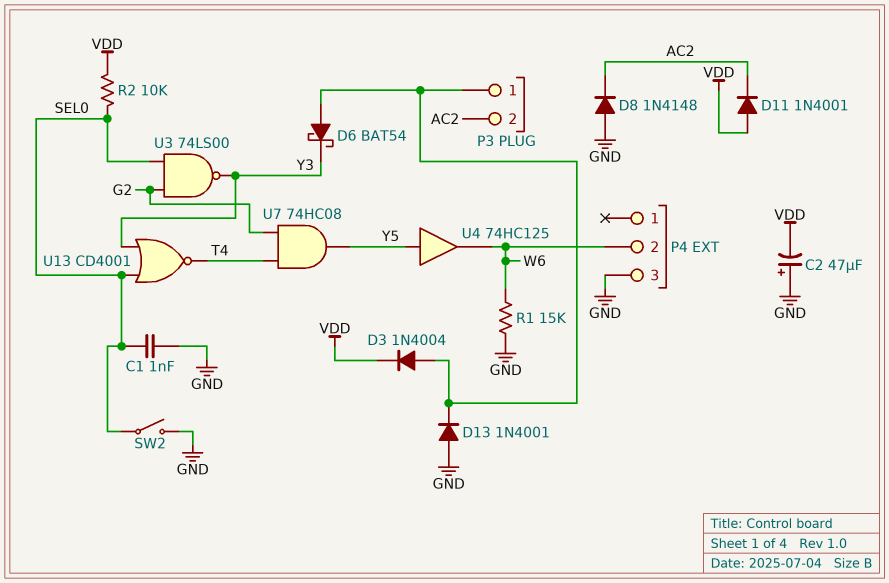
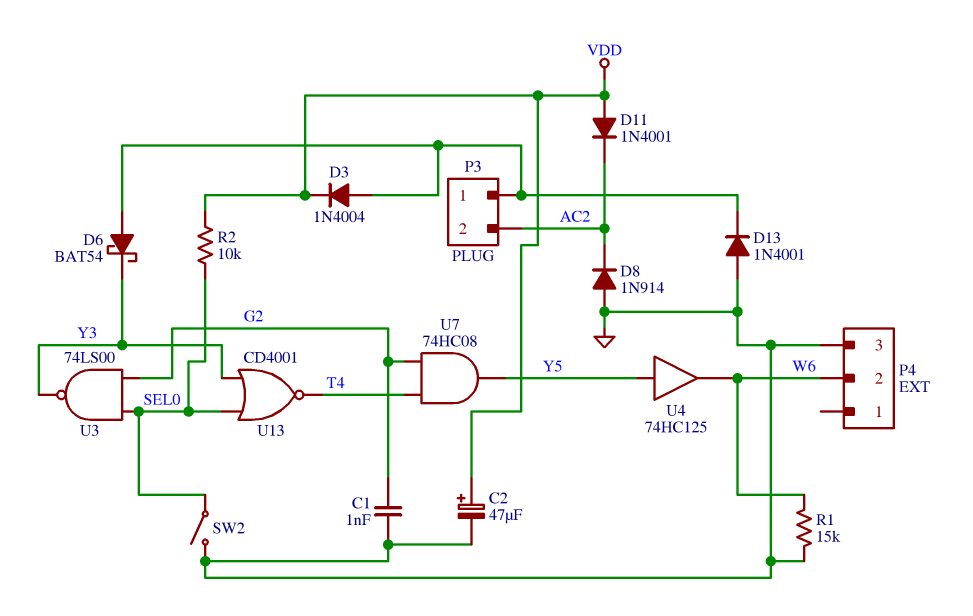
C1: 1nF (GND, SEL0) -> 1nF (G2, GND)
C2: 47uF (plus GND, minus VDD) -> 47uF (plus VDD, minus GND)
D8: diode 1N4148 (A GND, K AC2) -> diode 1N914 (A GND, K AC2)

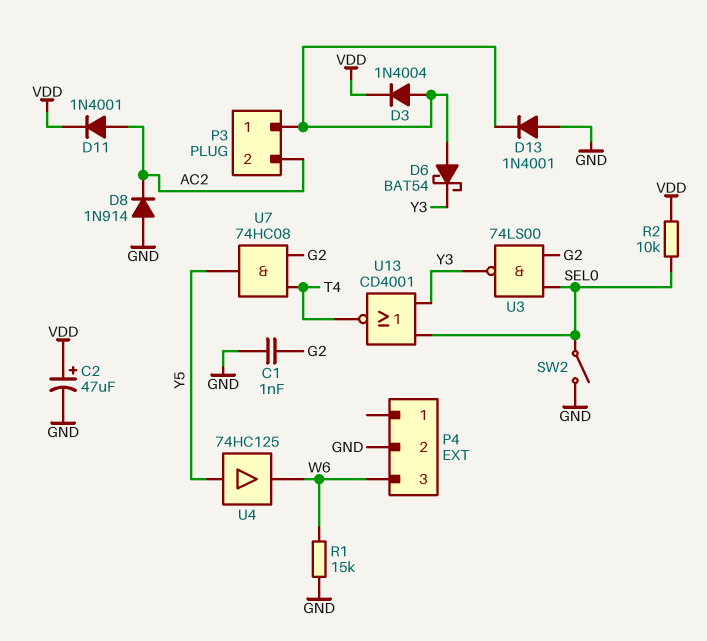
D11: diode 1N4001 (A VDD, K AC2) -> diode 1N4001 (A AC2, K VDD)
P4 pin 2: W6 -> GND
P4 pin 3: GND -> W6

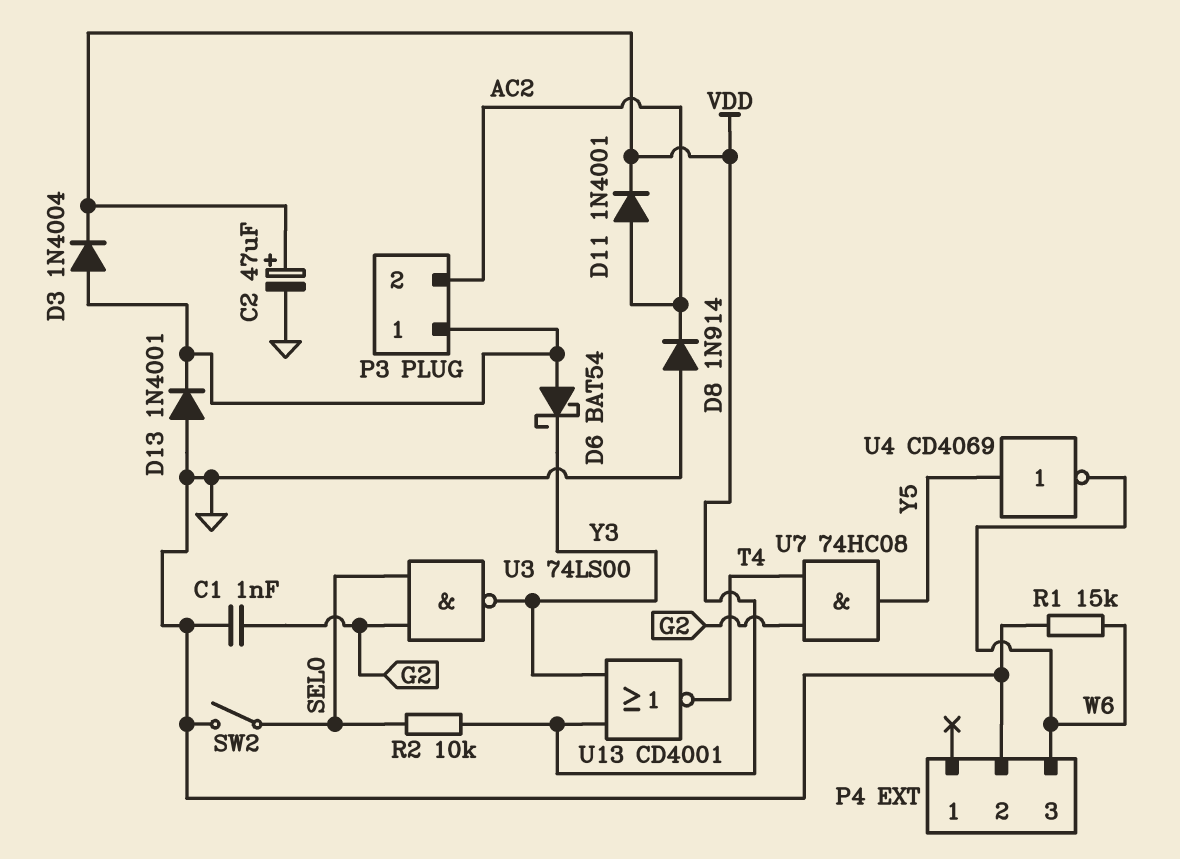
U4: buffer 74HC125 (in Y5, out W6) -> NOT CD4069 (in Y5, out W6)
U13: NOR CD4001 (in SEL0, in Y3, out T4) -> NOR CD4001 (in VDD, in Y3, out T4)

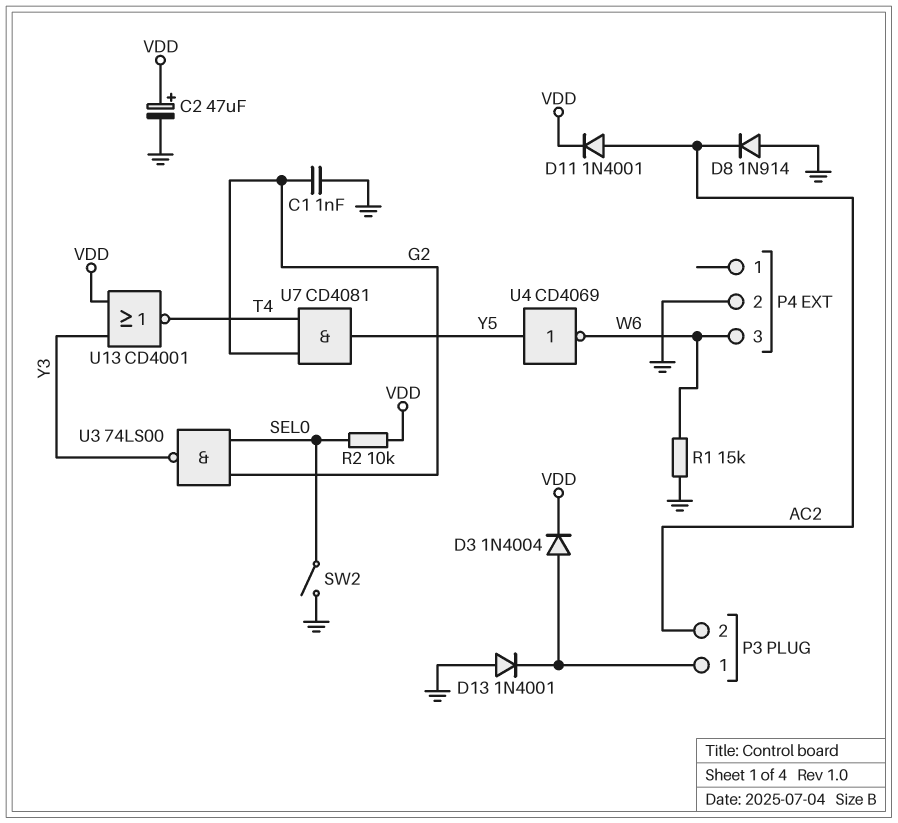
D6: schottky BAT54 (A P3/1, K Y3) -> none
U7: AND 74HC08 (in G2, in T4, out Y5) -> AND CD4081 (in G2, in T4, out Y5)

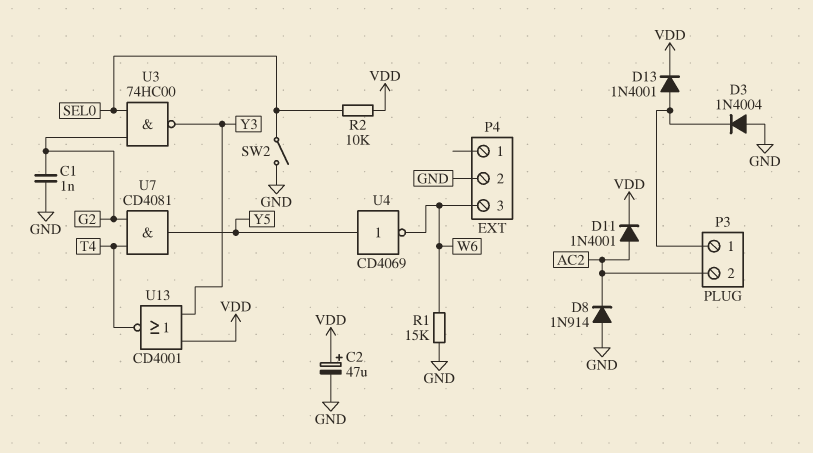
D3: diode 1N4004 (A P3/1, K VDD) -> diode 1N4004 (A GND, K P3/1)
D13: diode 1N4001 (A GND, K P3/1) -> diode 1N4001 (A P3/1, K VDD)
U3: NAND 74LS00 (in G2, in SEL0, out Y3) -> NAND 74HC00 (in G2, in SEL0, out Y3)

